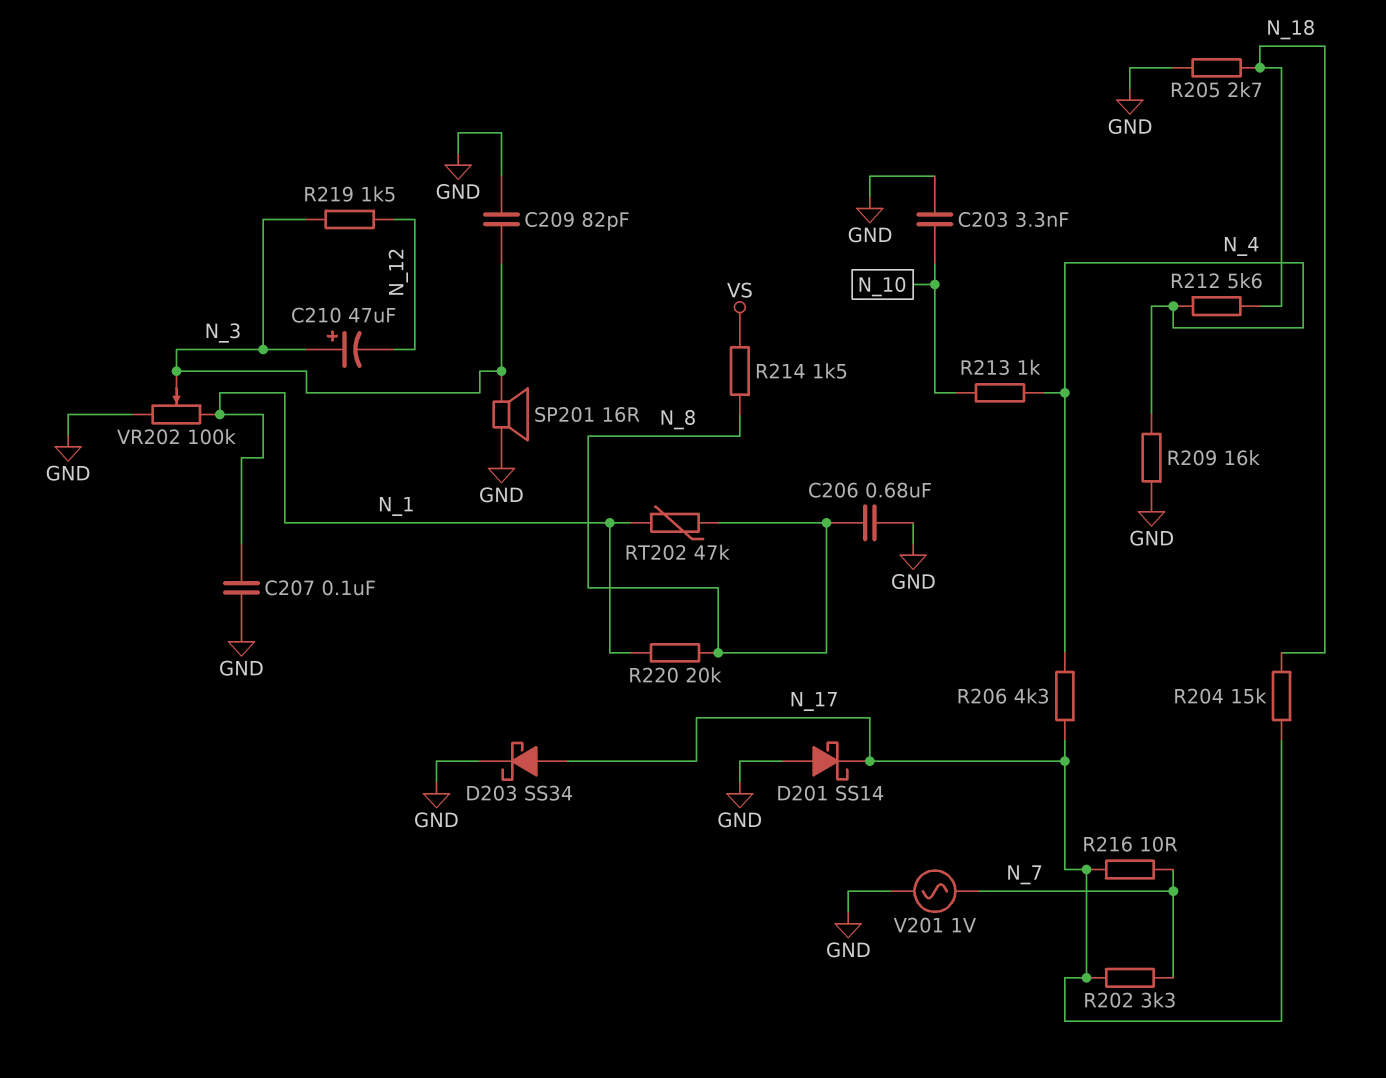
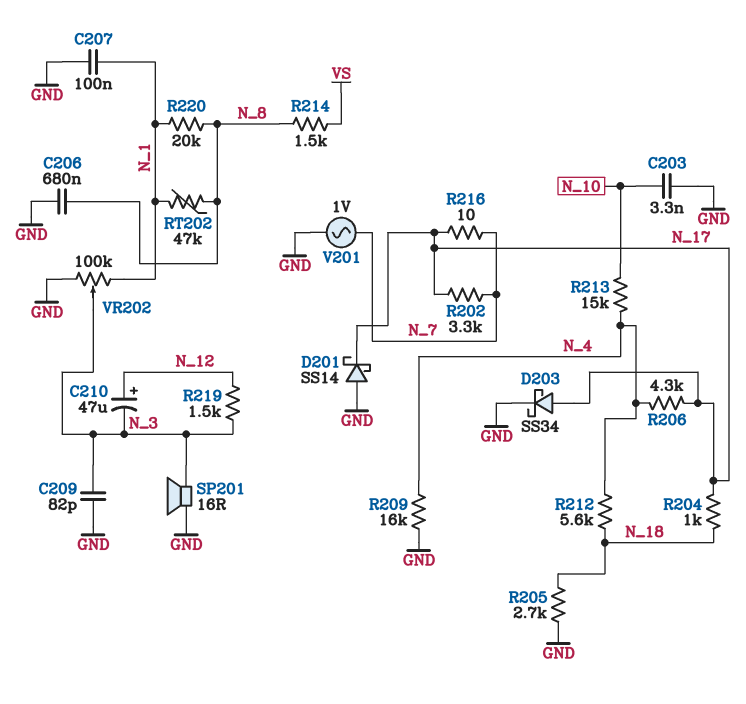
C210: 47uF (plus N_3, minus N_12) -> 47uF (plus N_12, minus N_3)
R204: 15k (N_17, N_18) -> 1k (N_17, N_18)
R213: 1k (N_4, N_10) -> 15k (N_4, N_10)

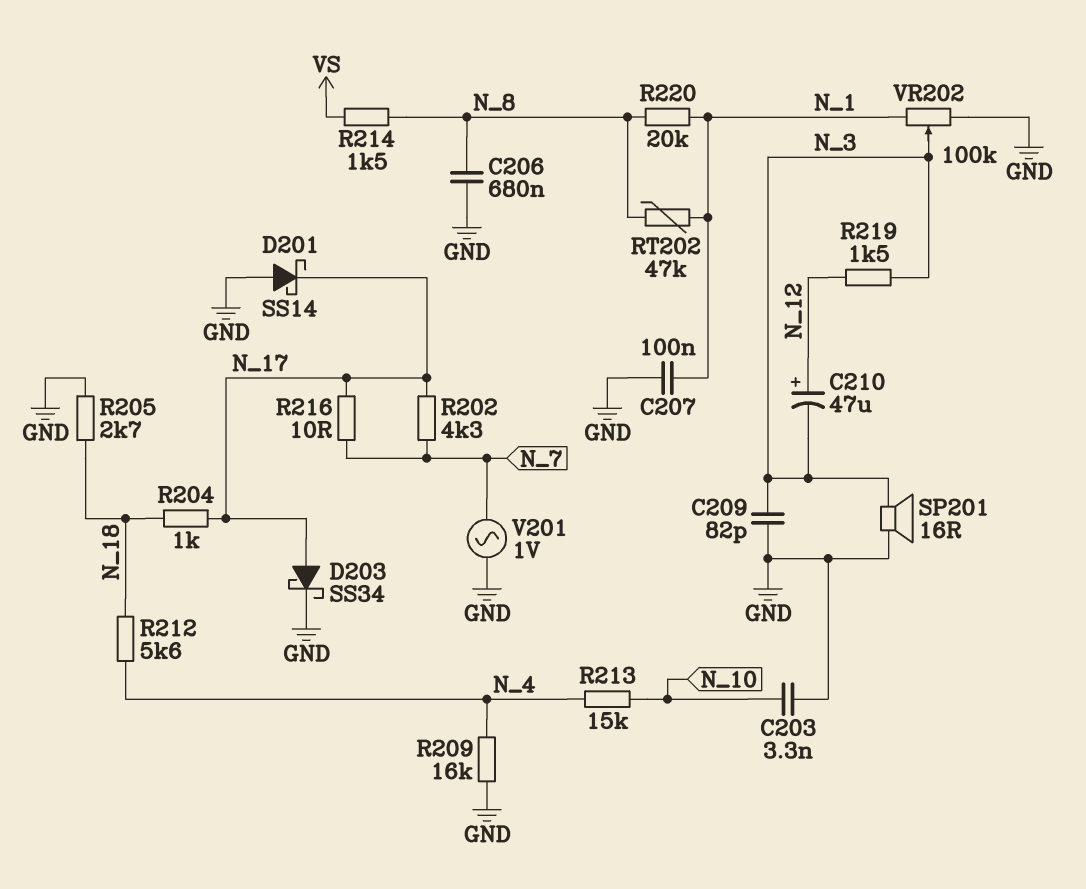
R202: 3.3k (N_7, N_17) -> 4.3k (N_7, N_17)
R206: 4.3k (N_4, N_17) -> none

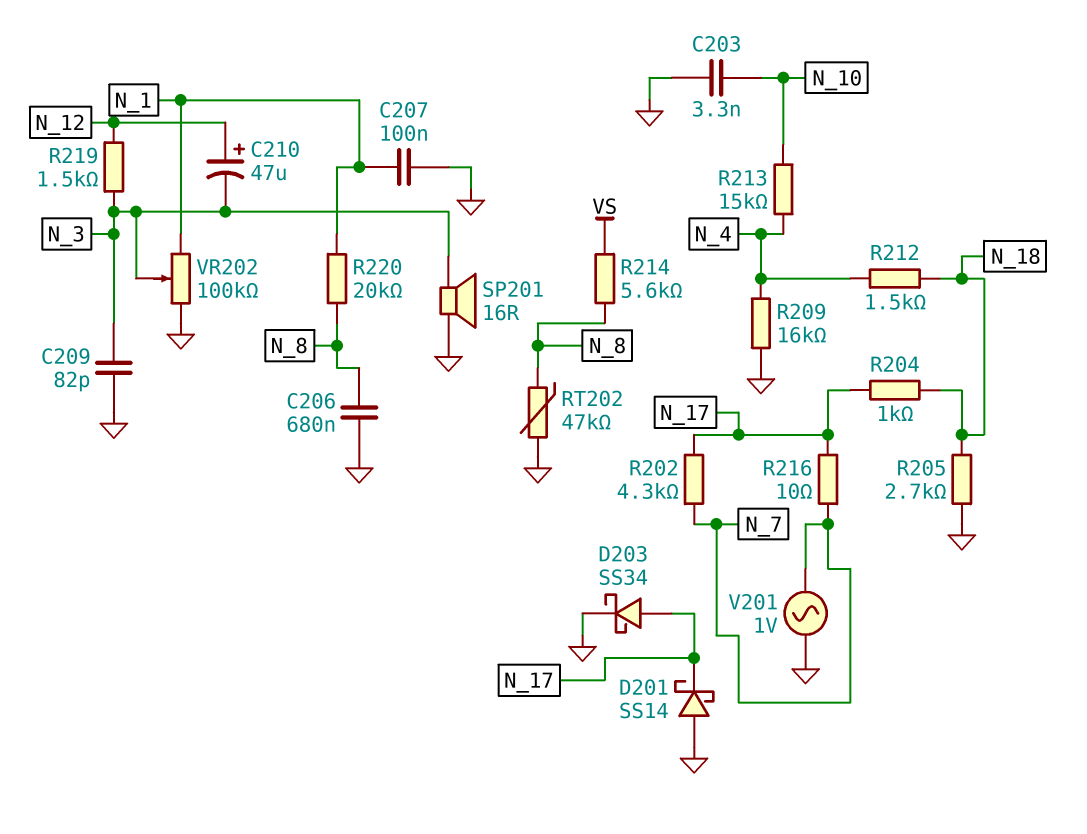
R212: 5.6k (N_4, N_18) -> 1.5k (N_4, N_18)
R214: 1.5k (N_8, VS) -> 5.6k (N_8, VS)
RT202: 47k (N_1, N_8) -> 47k (GND, N_8)

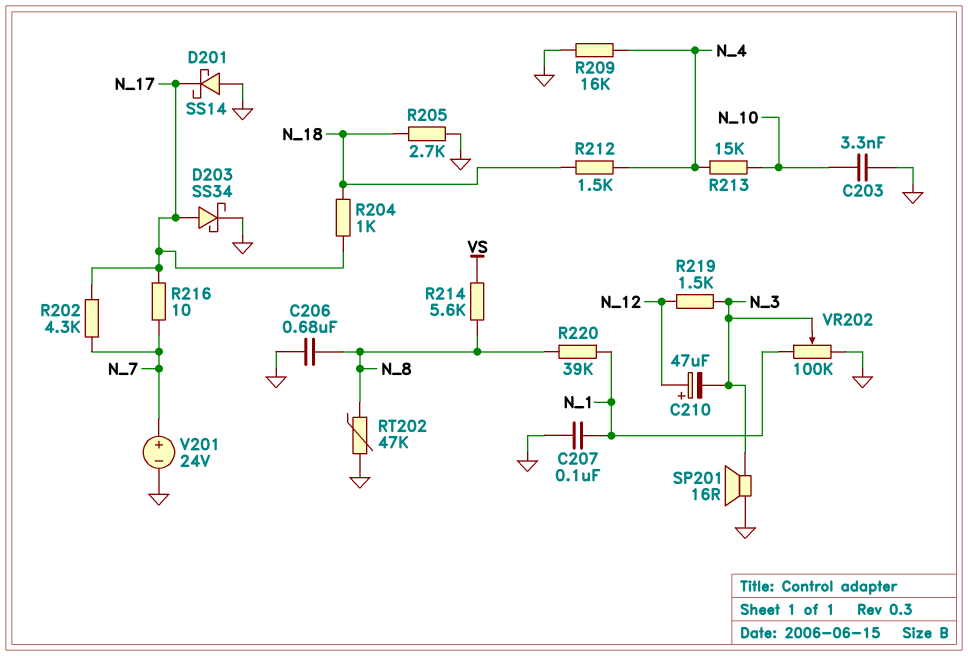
C209: 82pF (GND, N_3) -> none
R220: 20k (N_1, N_8) -> 39k (N_1, N_8)
V201: AC 1V (GND, N_7) -> 24V (plus N_7, minus GND)

